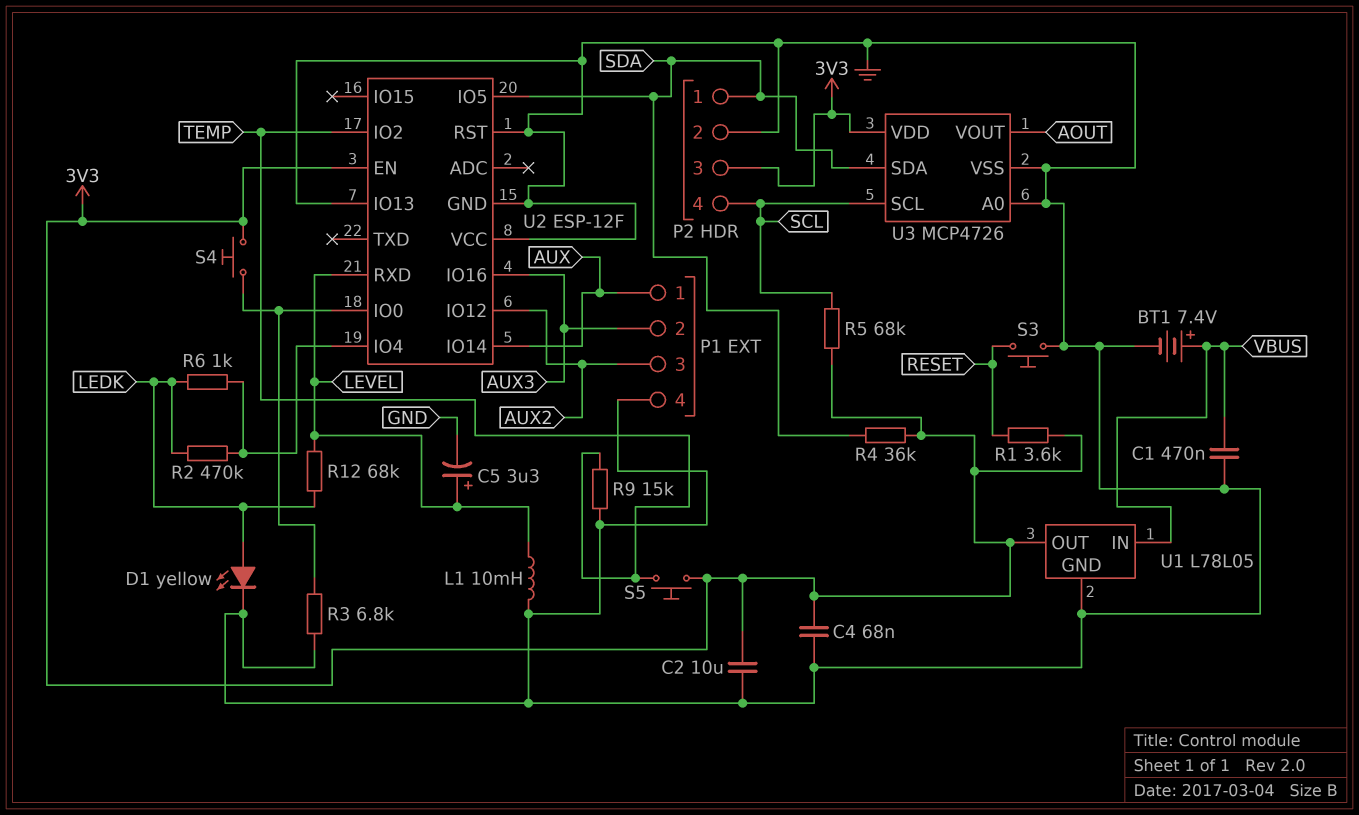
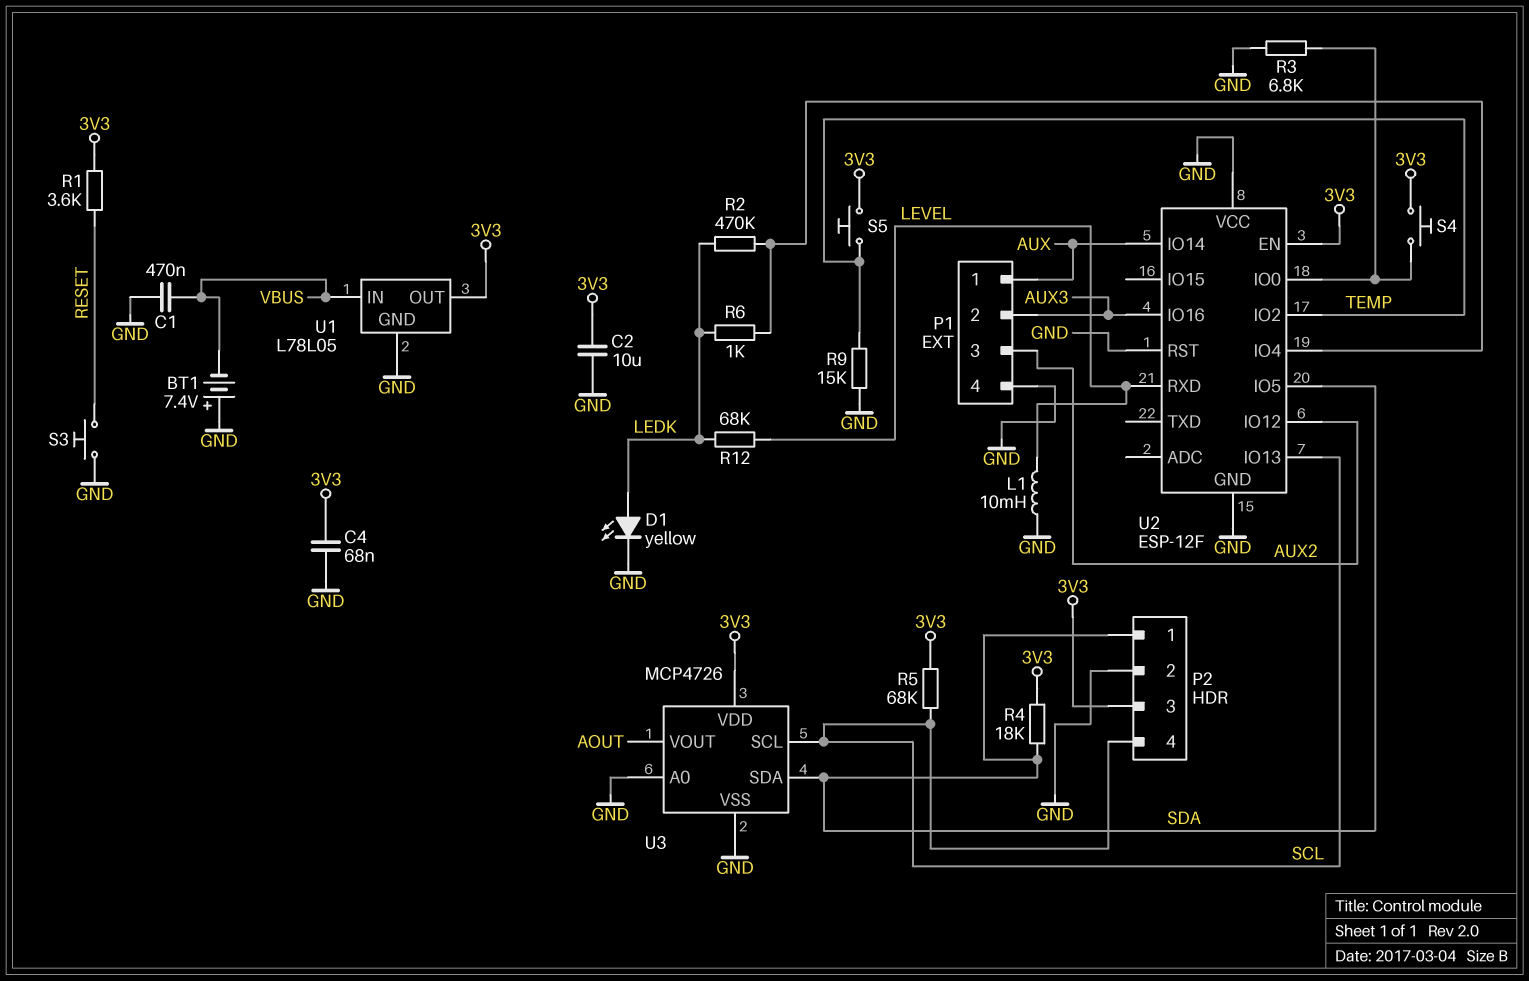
BT1: 7.4V (plus VBUS, minus GND) -> 7.4V (plus GND, minus VBUS)
C5: 3.3uF (plus LEVEL, minus GND) -> none
R4: 36k (3V3, SDA) -> 18k (3V3, SDA)
U2 pin IO13: GND -> SCL

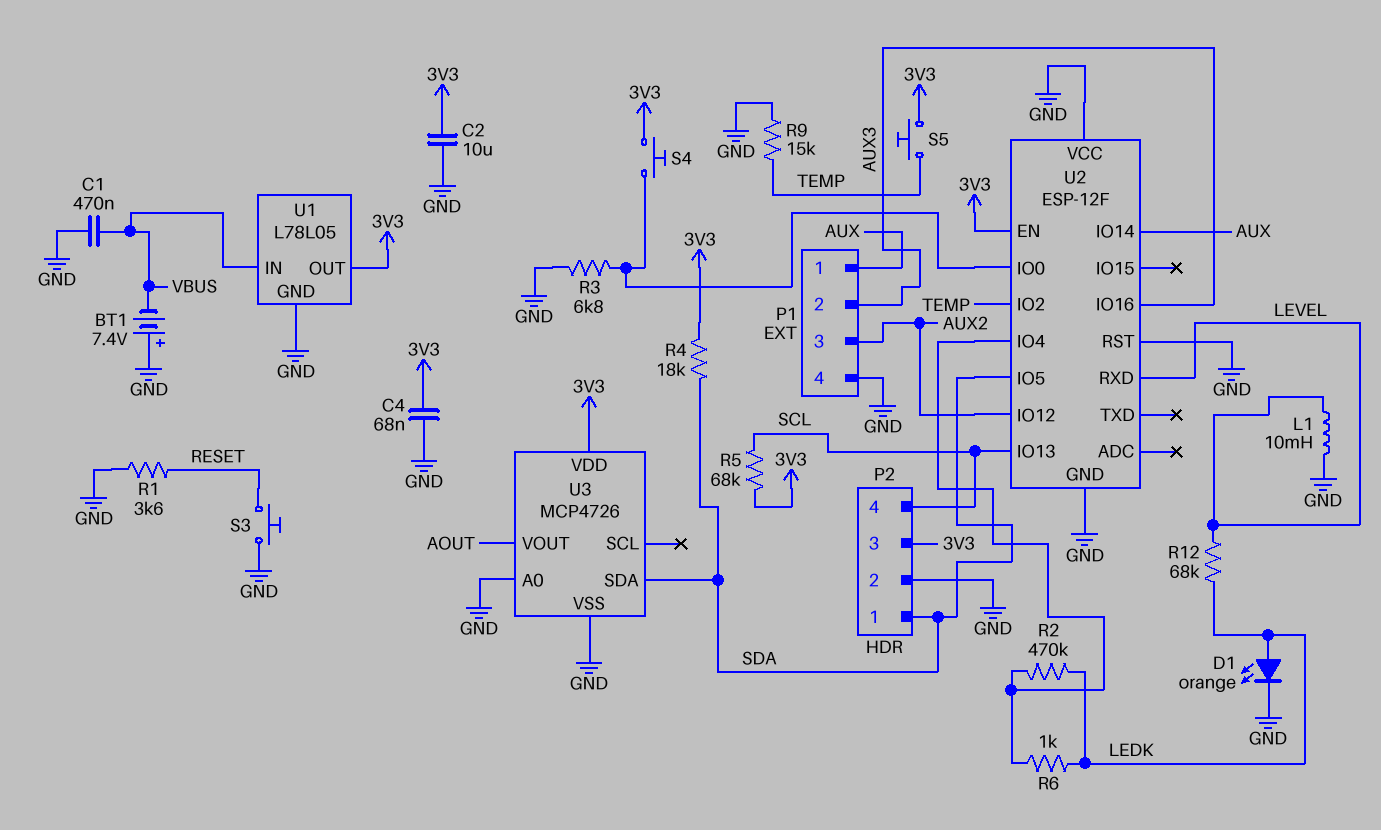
D1: LED yellow (A LEDK, K GND) -> LED orange (A LEDK, K GND)
R1: 3.6k (3V3, RESET) -> 3.6k (GND, RESET)
U3 pin SCL: SCL -> none

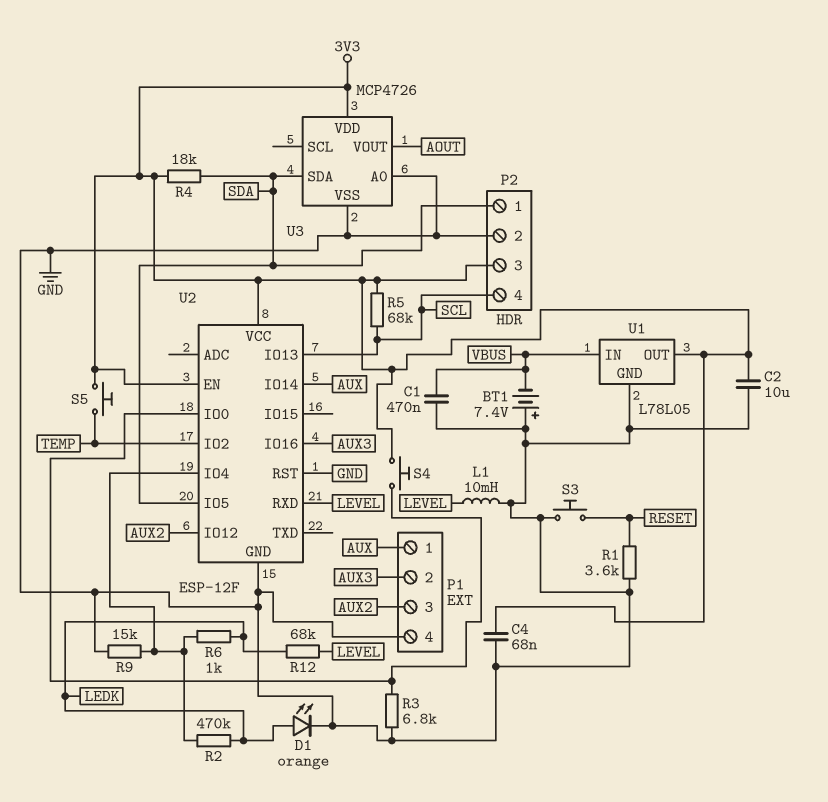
R9: 15k (GND, TEMP) -> 15k (GND, U2/IO4)
U2 pin VCC: GND -> 3V3

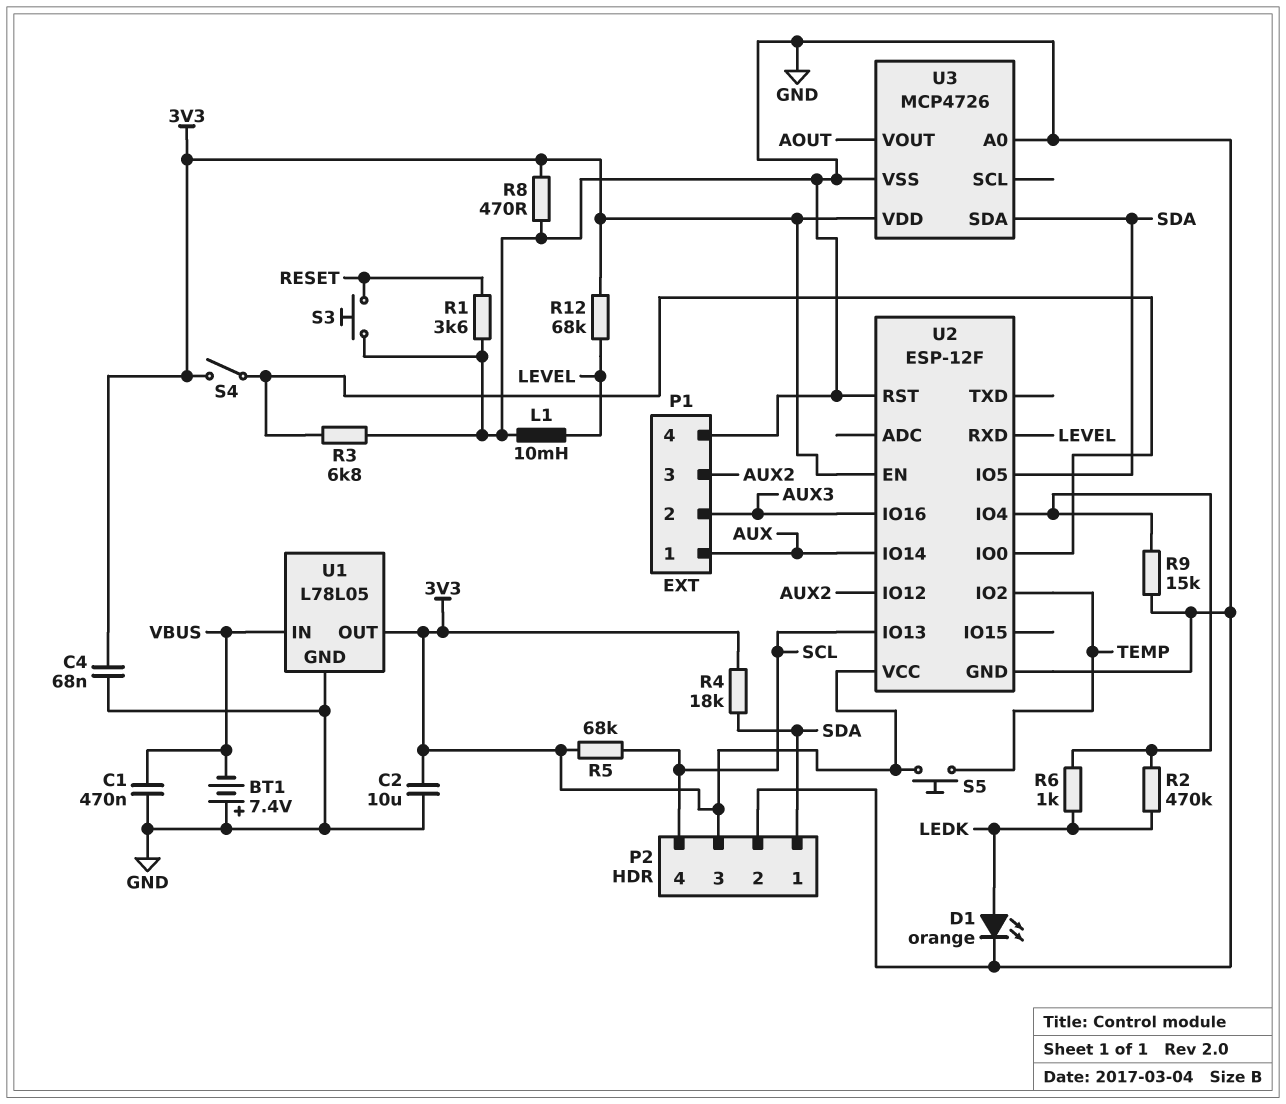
R8: none -> 470 (3V3, GND)
R12: 68k (LEDK, LEVEL) -> 68k (3V3, LEVEL)
S4: button (3V3, U2/IO0) -> switch (3V3, U2/IO0)

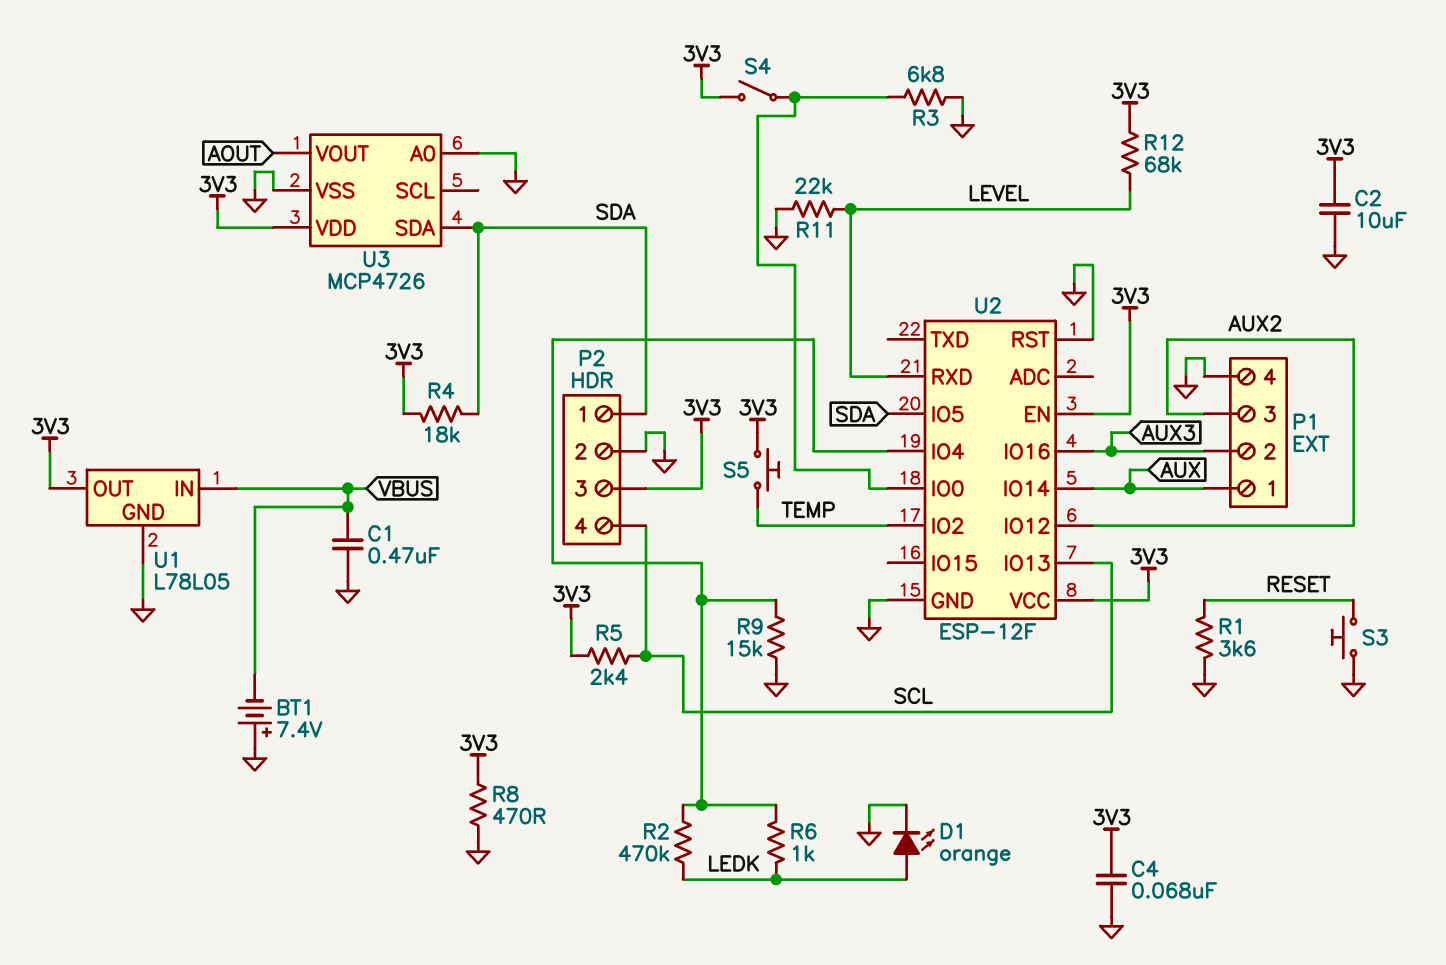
L1: 10mH (GND, LEVEL) -> none
R5: 68k (3V3, SCL) -> 2.4k (3V3, SCL)
R11: none -> 22k (GND, LEVEL)

